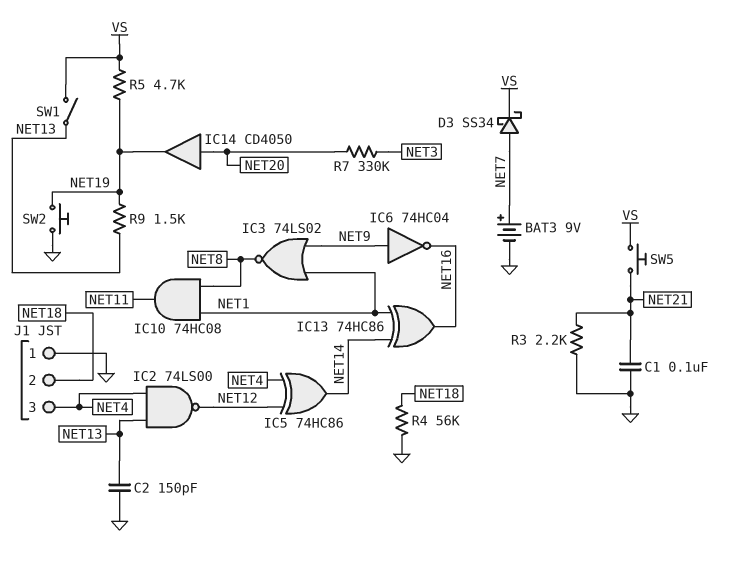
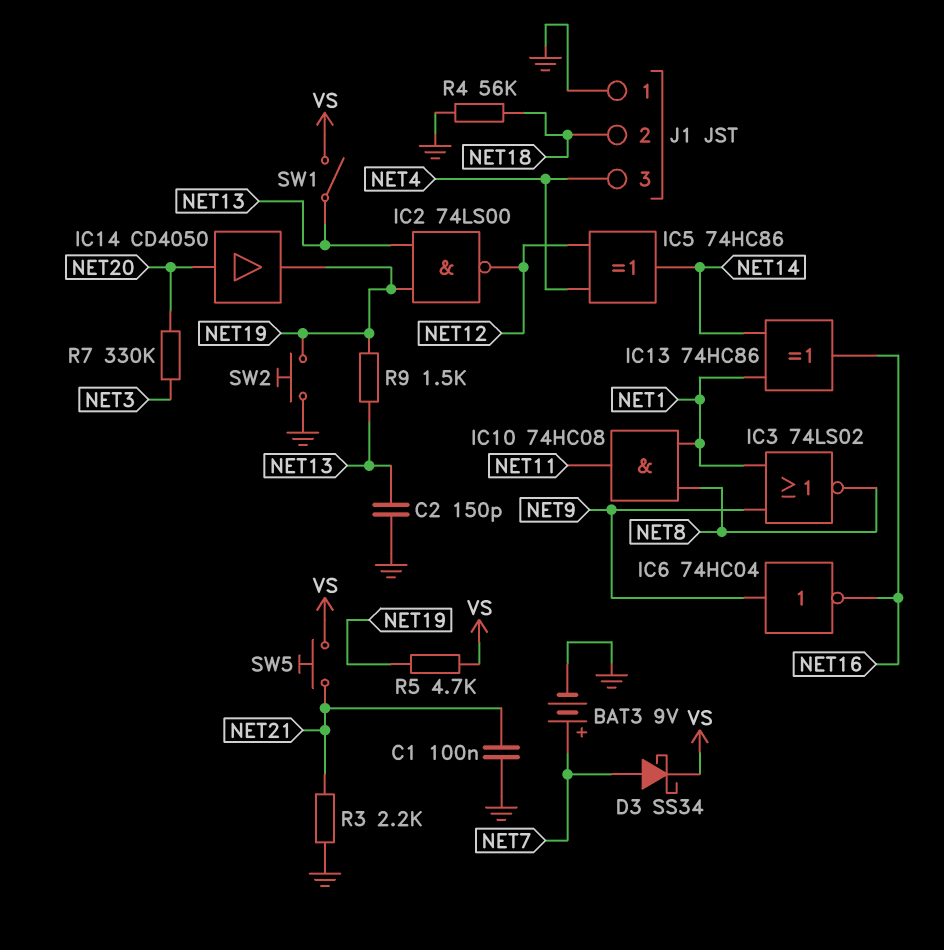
IC2: NAND 74LS00 (in NET4, in NET13, out NET12) -> NAND 74LS00 (in NET13, in NET19, out NET12)

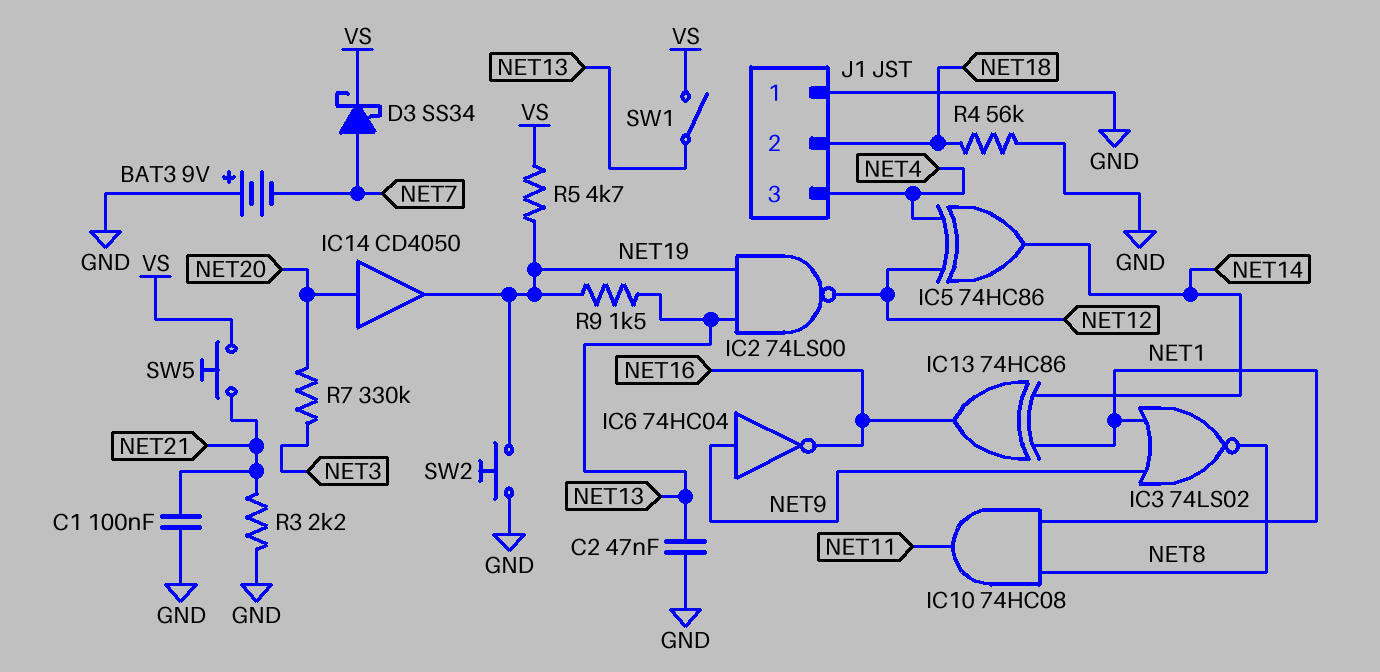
BAT3: 9V (plus NET7, minus GND) -> 9V (plus GND, minus NET7)
C2: 150pF (GND, NET13) -> 47nF (GND, NET13)

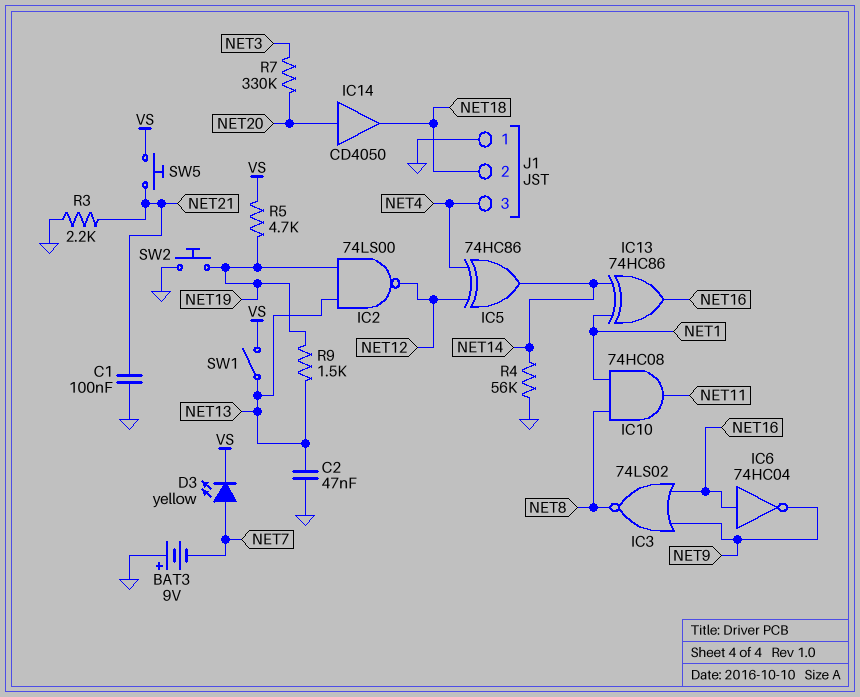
D3: schottky SS34 (A NET7, K VS) -> LED yellow (A NET7, K VS)
IC3: NOR 74LS02 (in NET1, in NET9, out NET8) -> NOR 74LS02 (in NET9, in NET16, out NET8)
IC6: NOT 74HC04 (in NET9, out NET16) -> NOT 74HC04 (in NET16, out NET9)
IC14: buffer CD4050 (in NET20, out NET19) -> buffer CD4050 (in NET20, out NET18)
R4: 56k (GND, NET18) -> 56k (GND, NET14)

